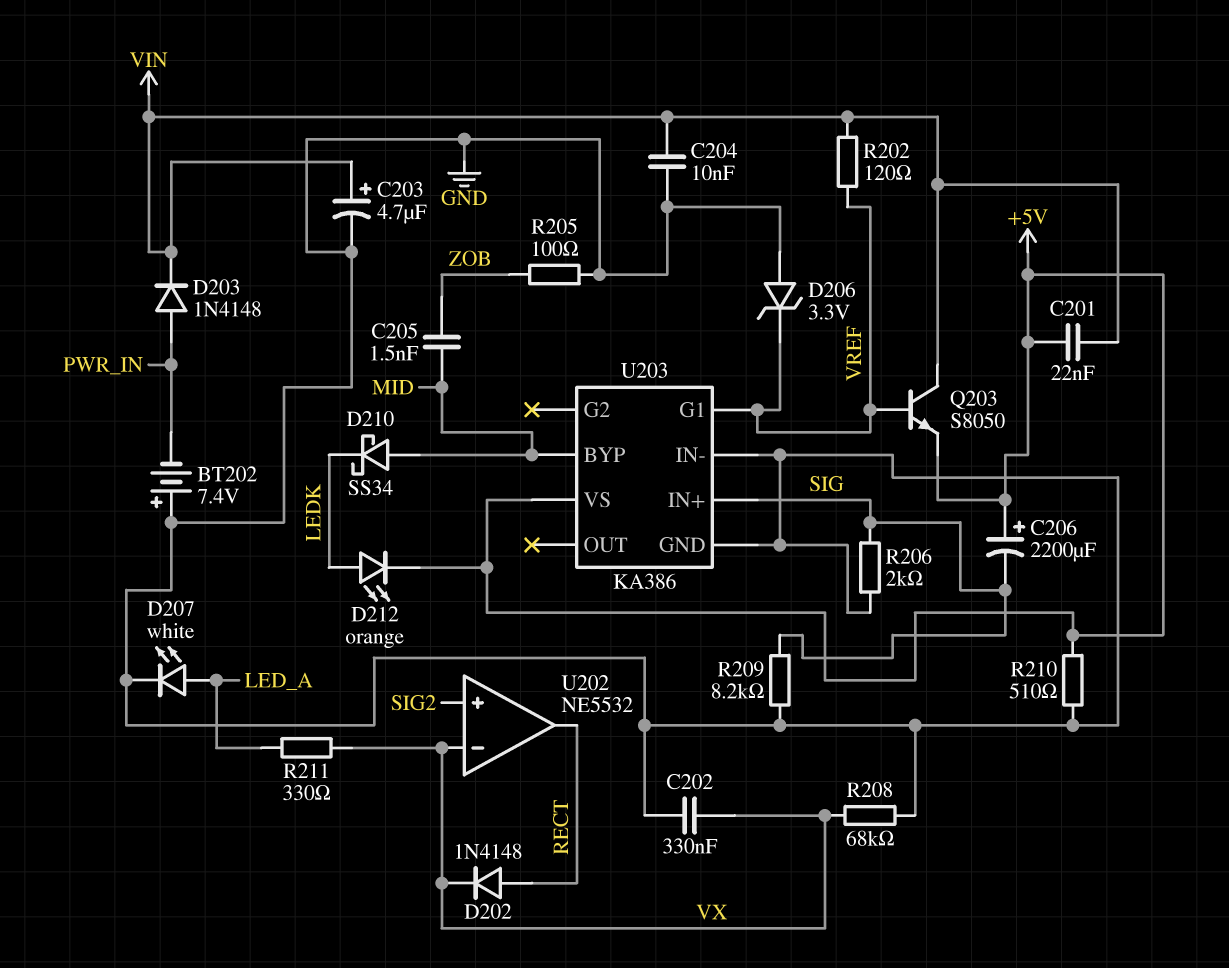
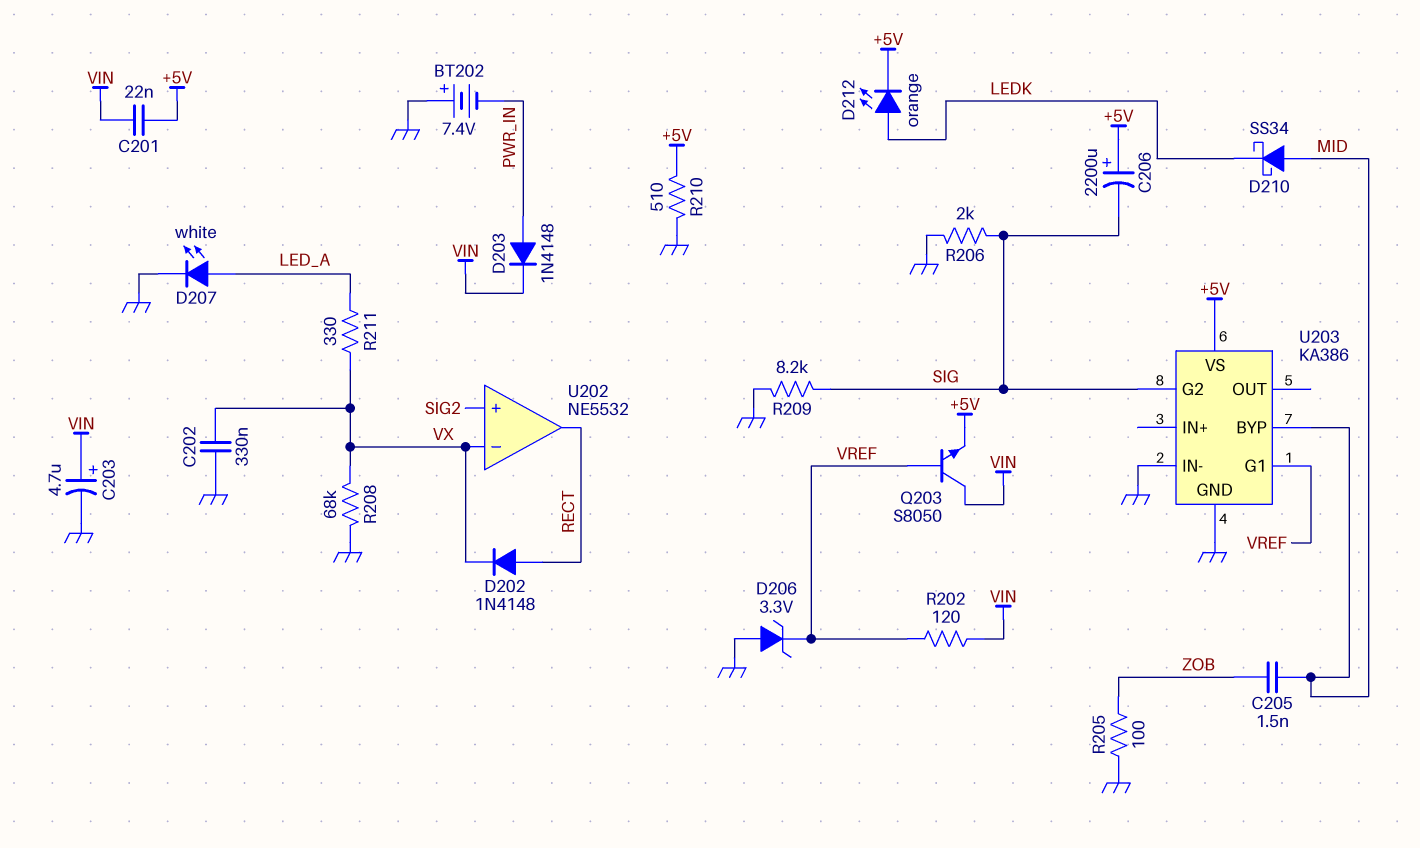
C204: 10nF (GND, VIN) -> none
U203 pin G2: none -> SIG
U203 pin IN+: SIG -> none

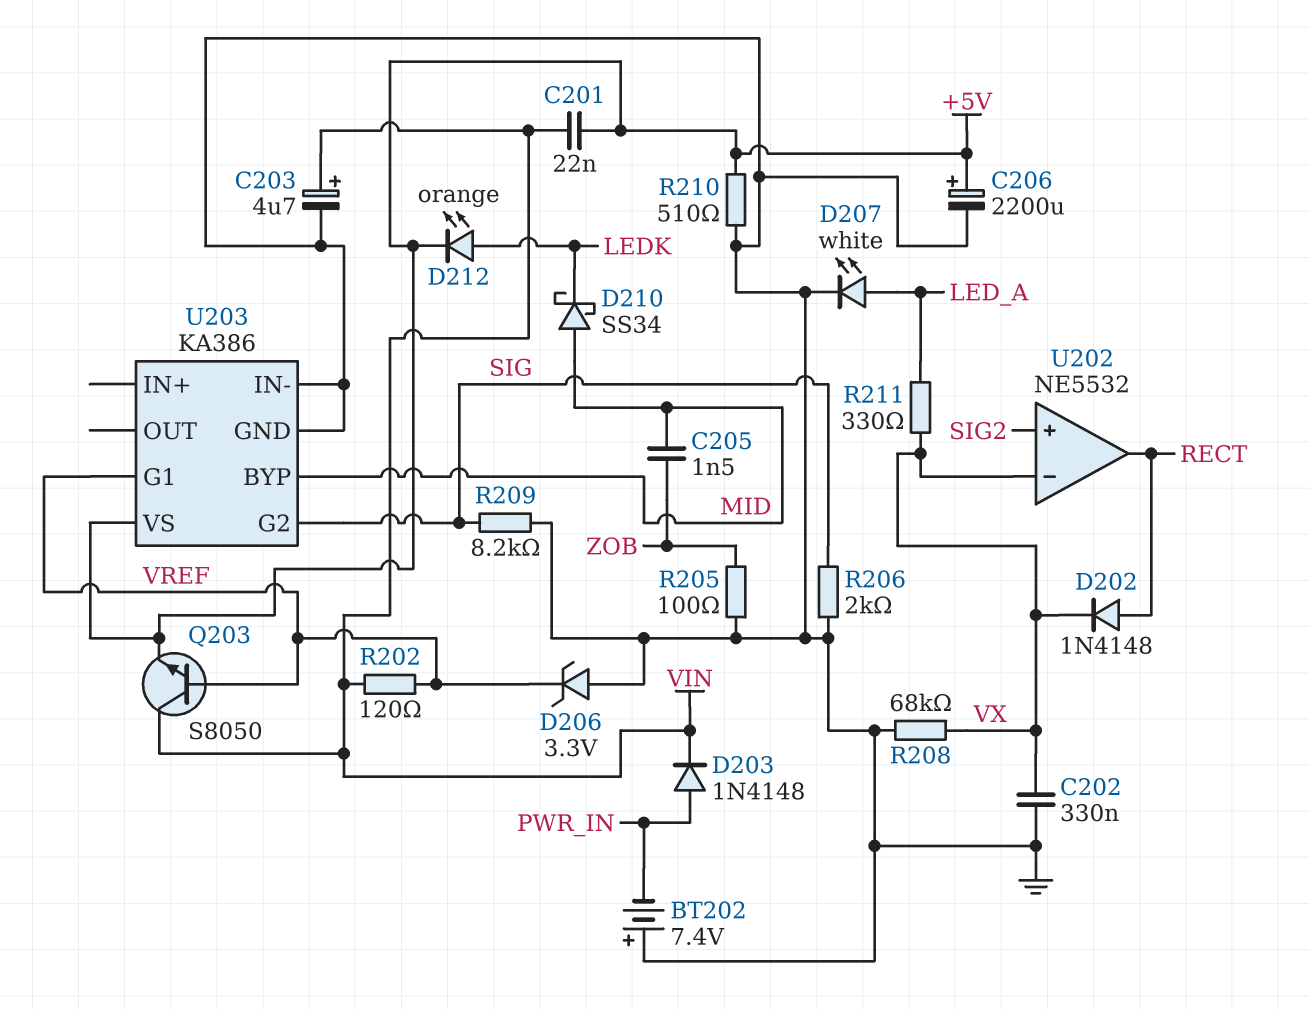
C206: 2200uF (plus +5V, minus SIG) -> 2200uF (plus +5V, minus GND)

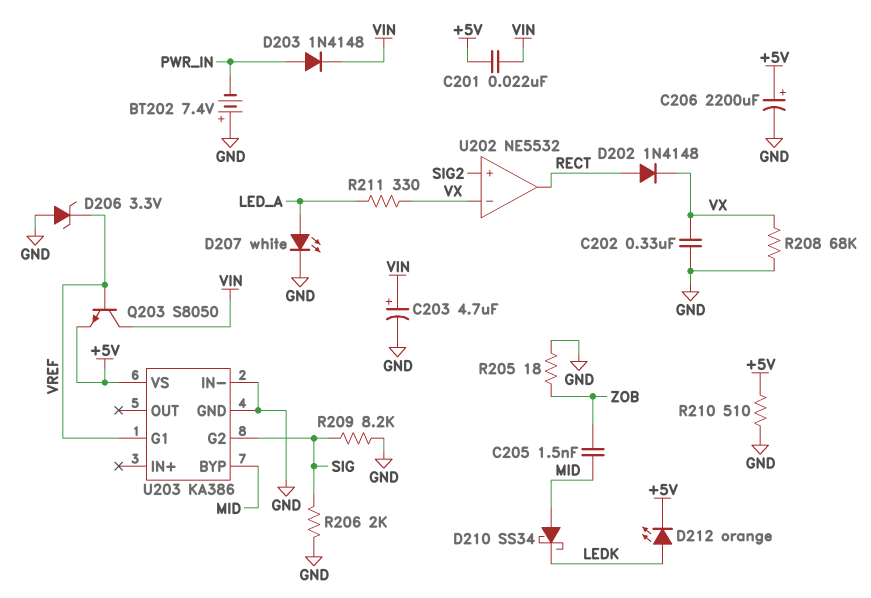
R202: 120 (VIN, VREF) -> none
R205: 100 (GND, ZOB) -> 18 (GND, ZOB)

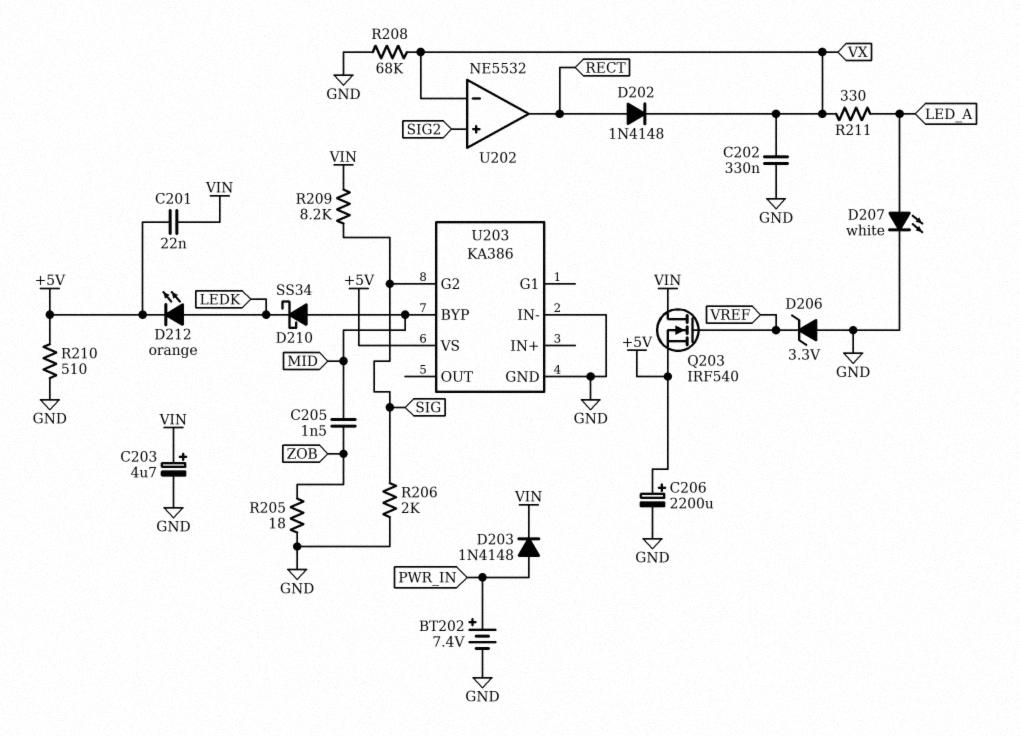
BT202: 7.4V (plus GND, minus PWR_IN) -> 7.4V (plus PWR_IN, minus GND)
Q203: NPN S8050 (B VREF, C VIN, E +5V) -> NMOS IRF540 (G VREF, D VIN, S +5V)
R209: 8.2k (GND, SIG) -> 8.2k (SIG, VIN)
U203 pin G1: VREF -> none

